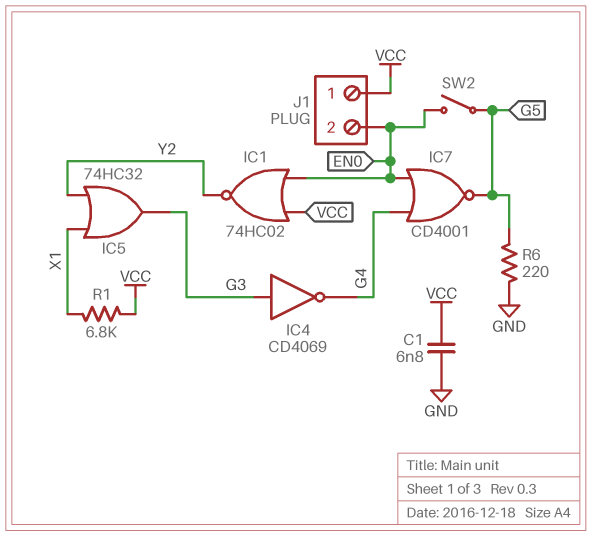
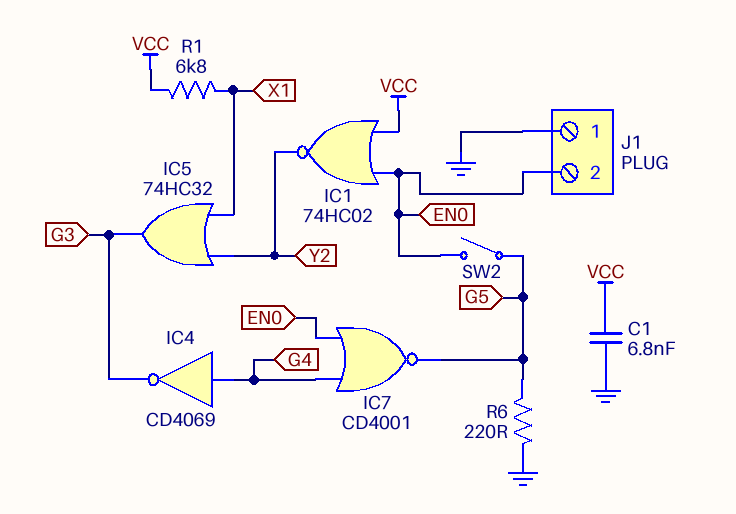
IC4: NOT CD4069 (in G3, out G4) -> NOT CD4069 (in G4, out G3)
J1 pin 1: VCC -> GND

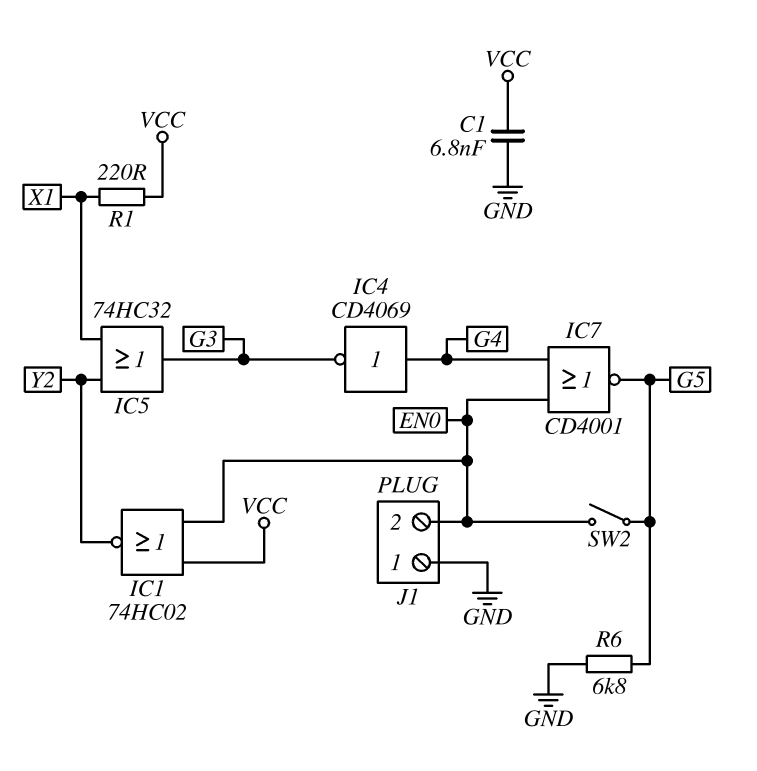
R1: 6.8k (VCC, X1) -> 220 (VCC, X1)
R6: 220 (G5, GND) -> 6.8k (G5, GND)

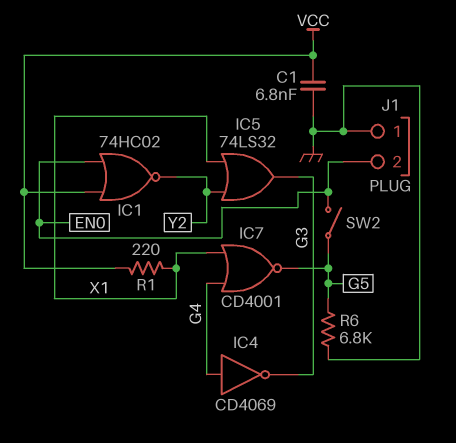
IC5: OR 74HC32 (in X1, in Y2, out G3) -> OR 74LS32 (in X1, in Y2, out G3)
IC7: NOR CD4001 (in EN0, in G4, out G5) -> NOR CD4001 (in G4, in X1, out G5)

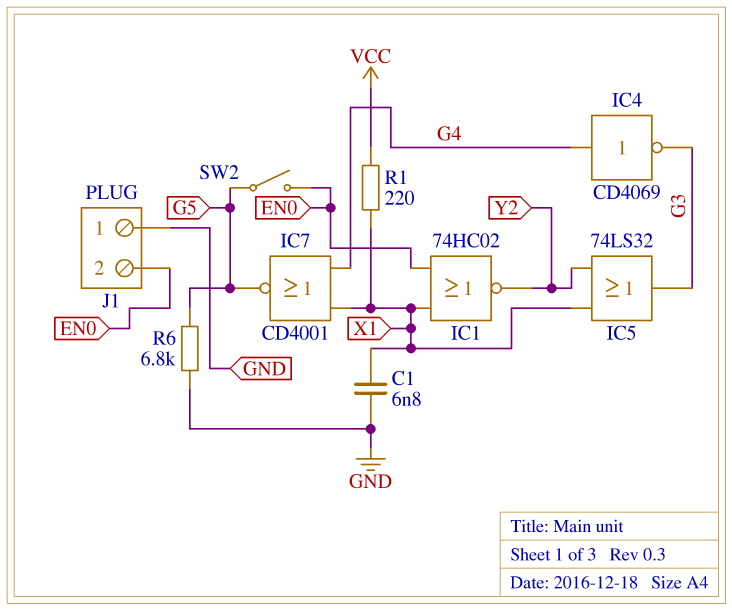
C1: 6.8nF (GND, VCC) -> 6.8nF (GND, X1)
IC1: NOR 74HC02 (in EN0, in VCC, out Y2) -> NOR 74HC02 (in EN0, in X1, out Y2)

